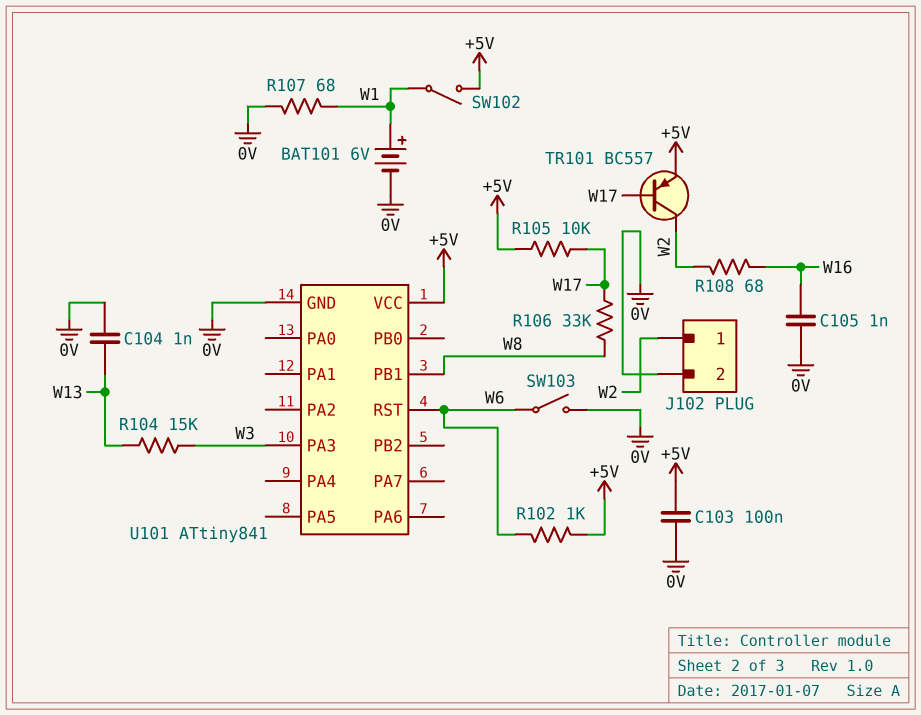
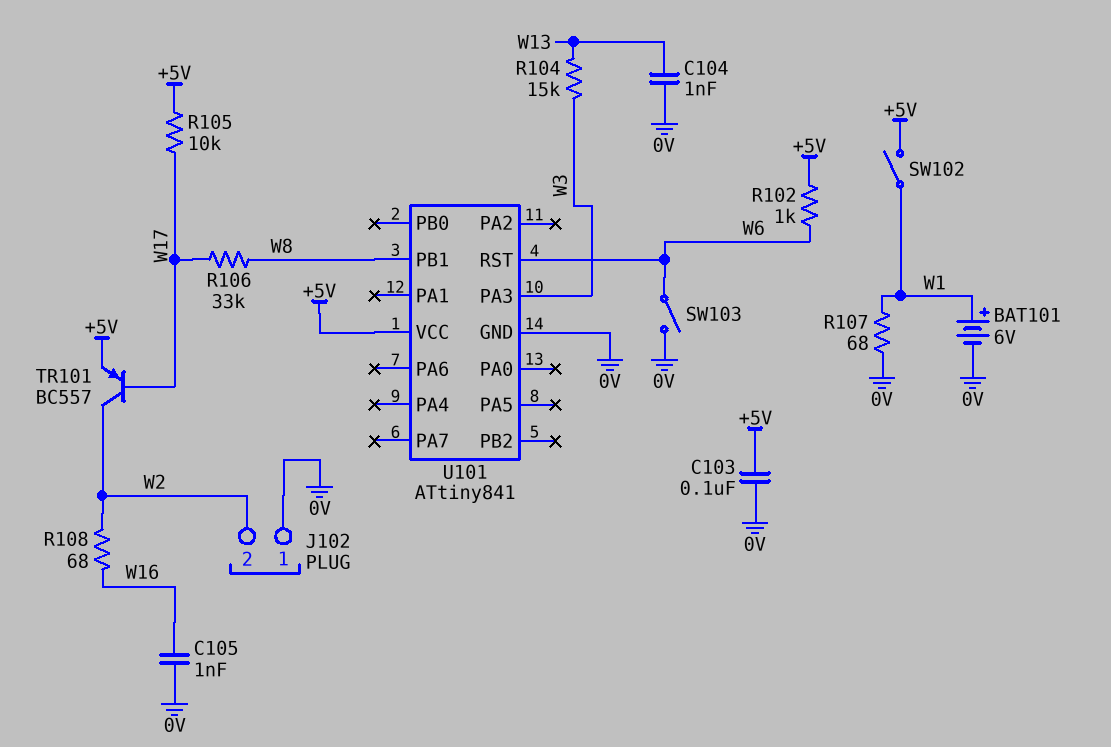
J102 pin 1: W2 -> 0V
J102 pin 2: 0V -> W2

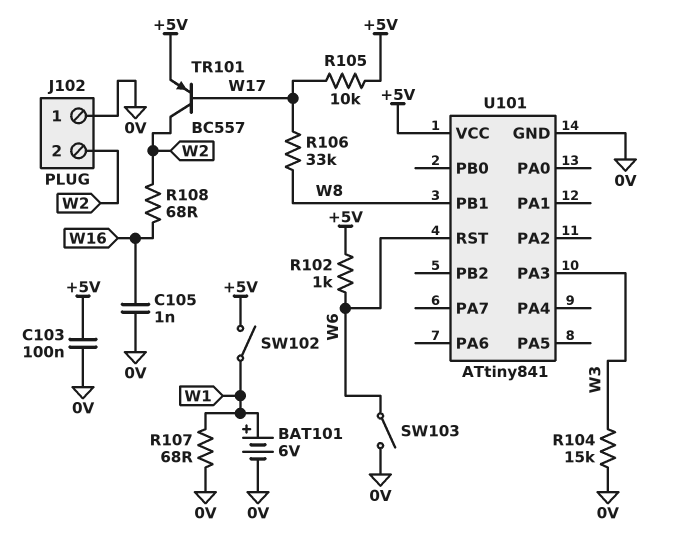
C104: 1nF (0V, W13) -> none
R104: 15k (W3, W13) -> 15k (0V, W3)

